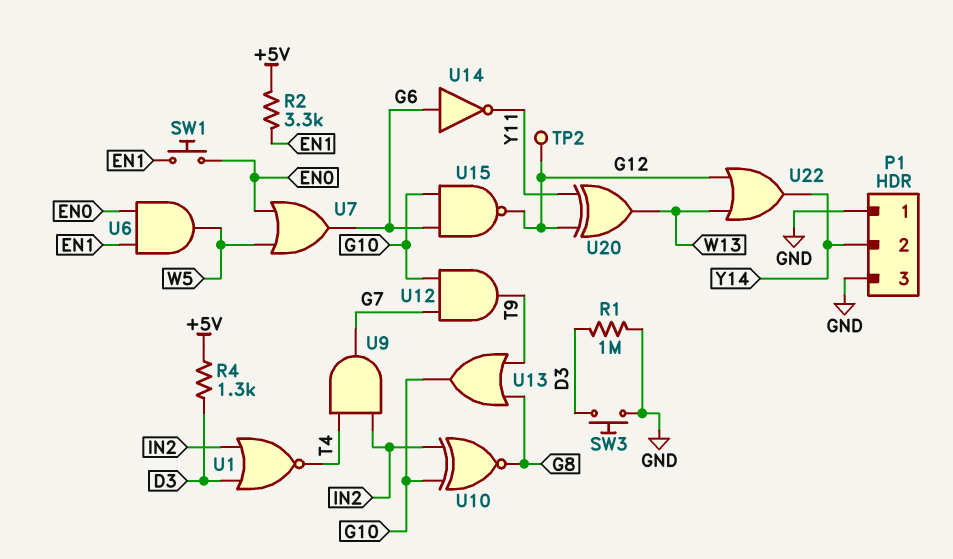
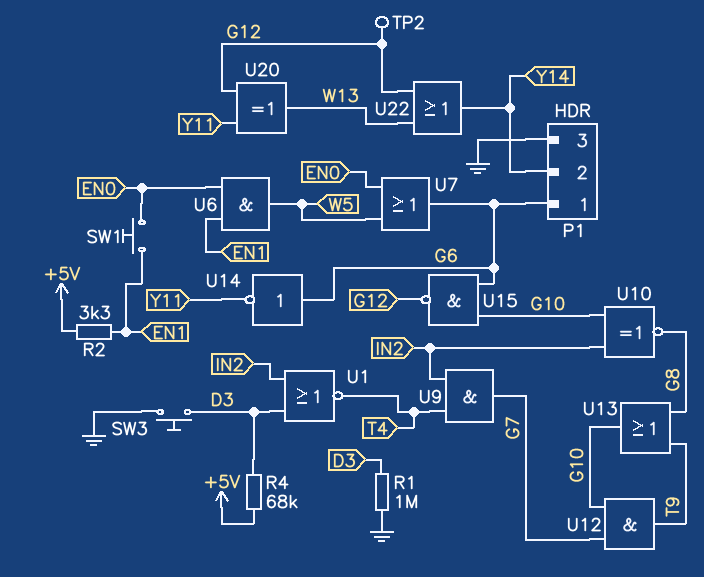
P1 pin 1: GND -> G6
R4: 1.3k (+5V, D3) -> 68k (+5V, D3)

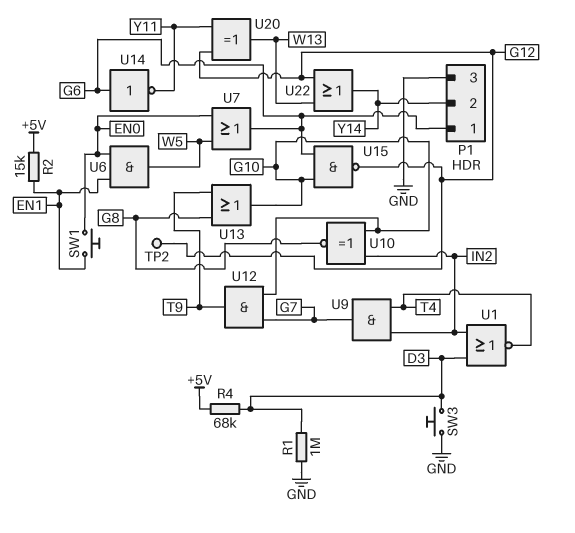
R2: 3.3k (+5V, EN1) -> 15k (+5V, EN1)

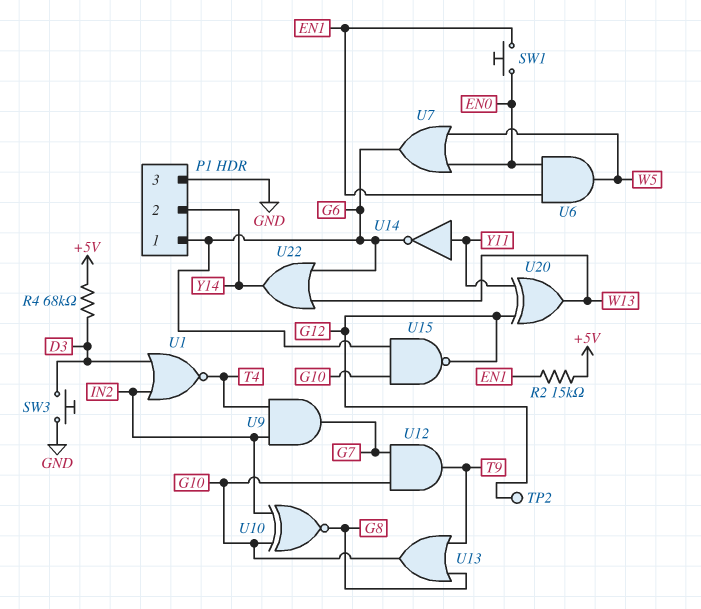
R1: 1M (D3, GND) -> none
U14: NOT (in G6, out Y11) -> NOT (in Y11, out G6)
U22: OR (in G12, in W13, out Y14) -> OR (in G6, in W13, out Y14)

